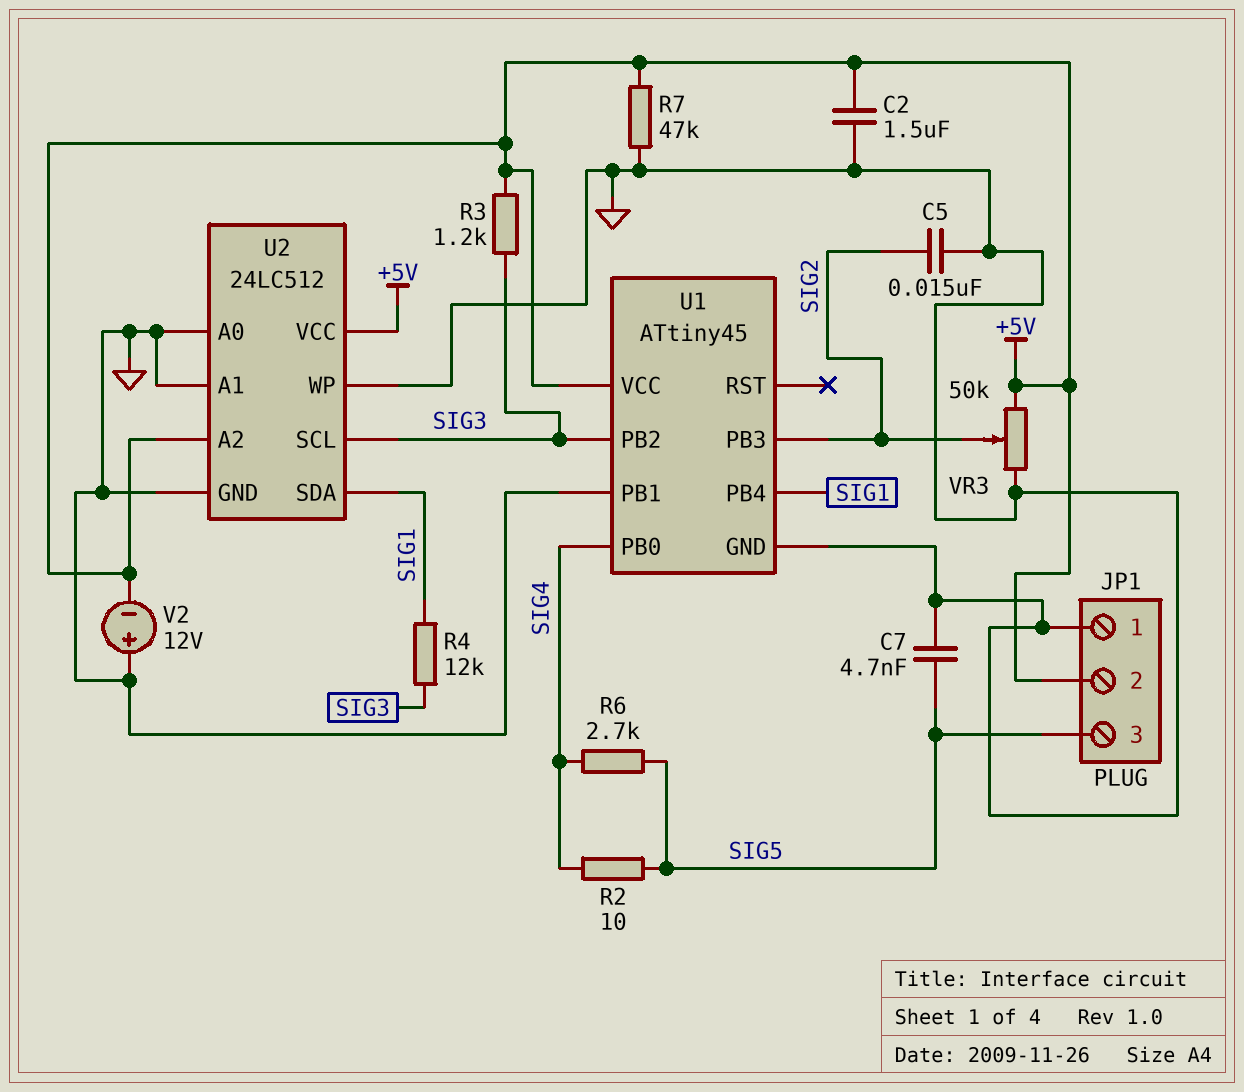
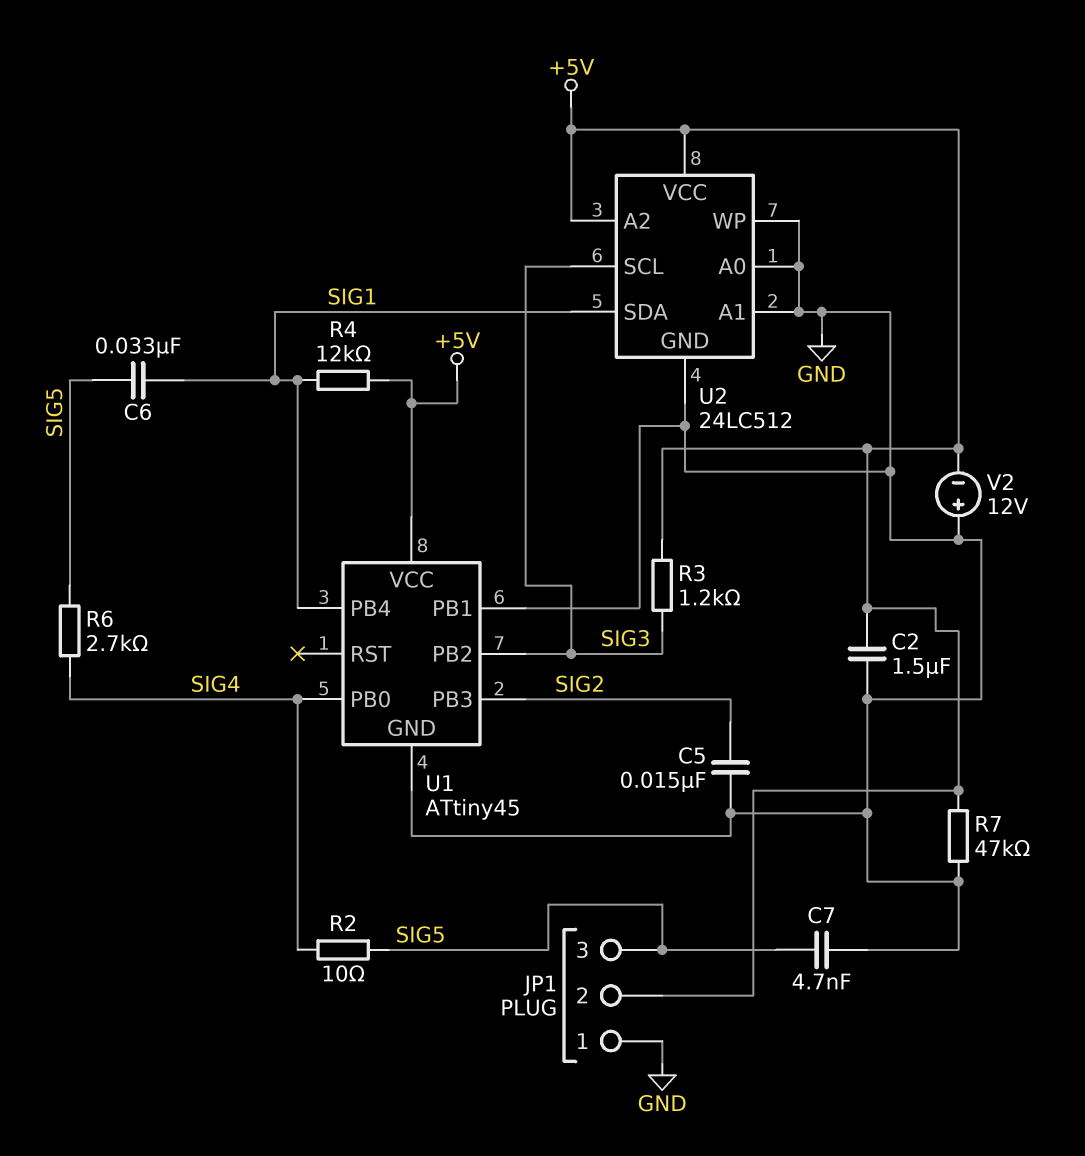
C6: none -> 33nF (SIG1, SIG5)
R4: 12k (SIG1, SIG3) -> 12k (+5V, SIG1)
VR3: 50k (+5V, GND, wiper SIG2) -> none

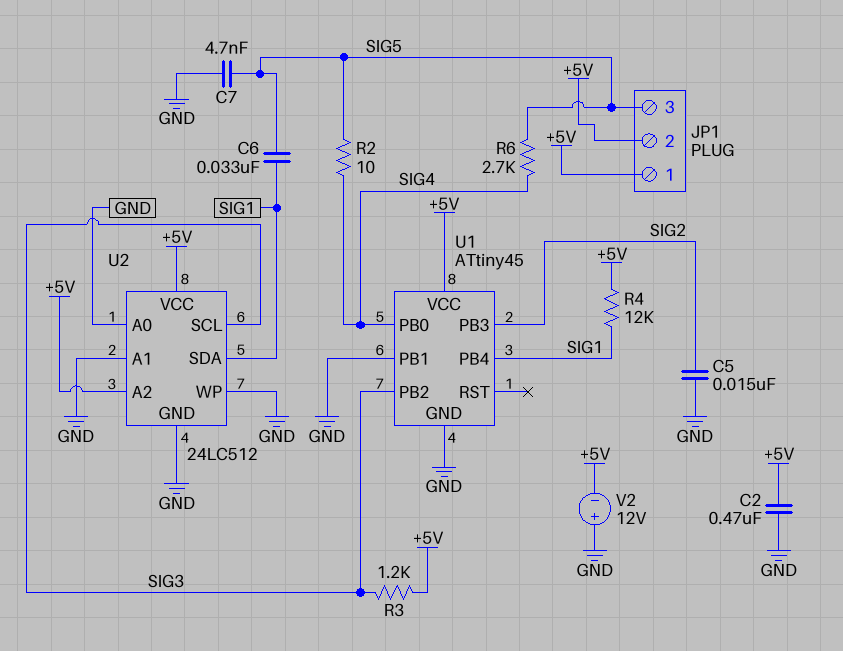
C2: 1.5uF (+5V, GND) -> 470nF (+5V, GND)
JP1 pin 1: GND -> +5V
R7: 47k (+5V, GND) -> none

